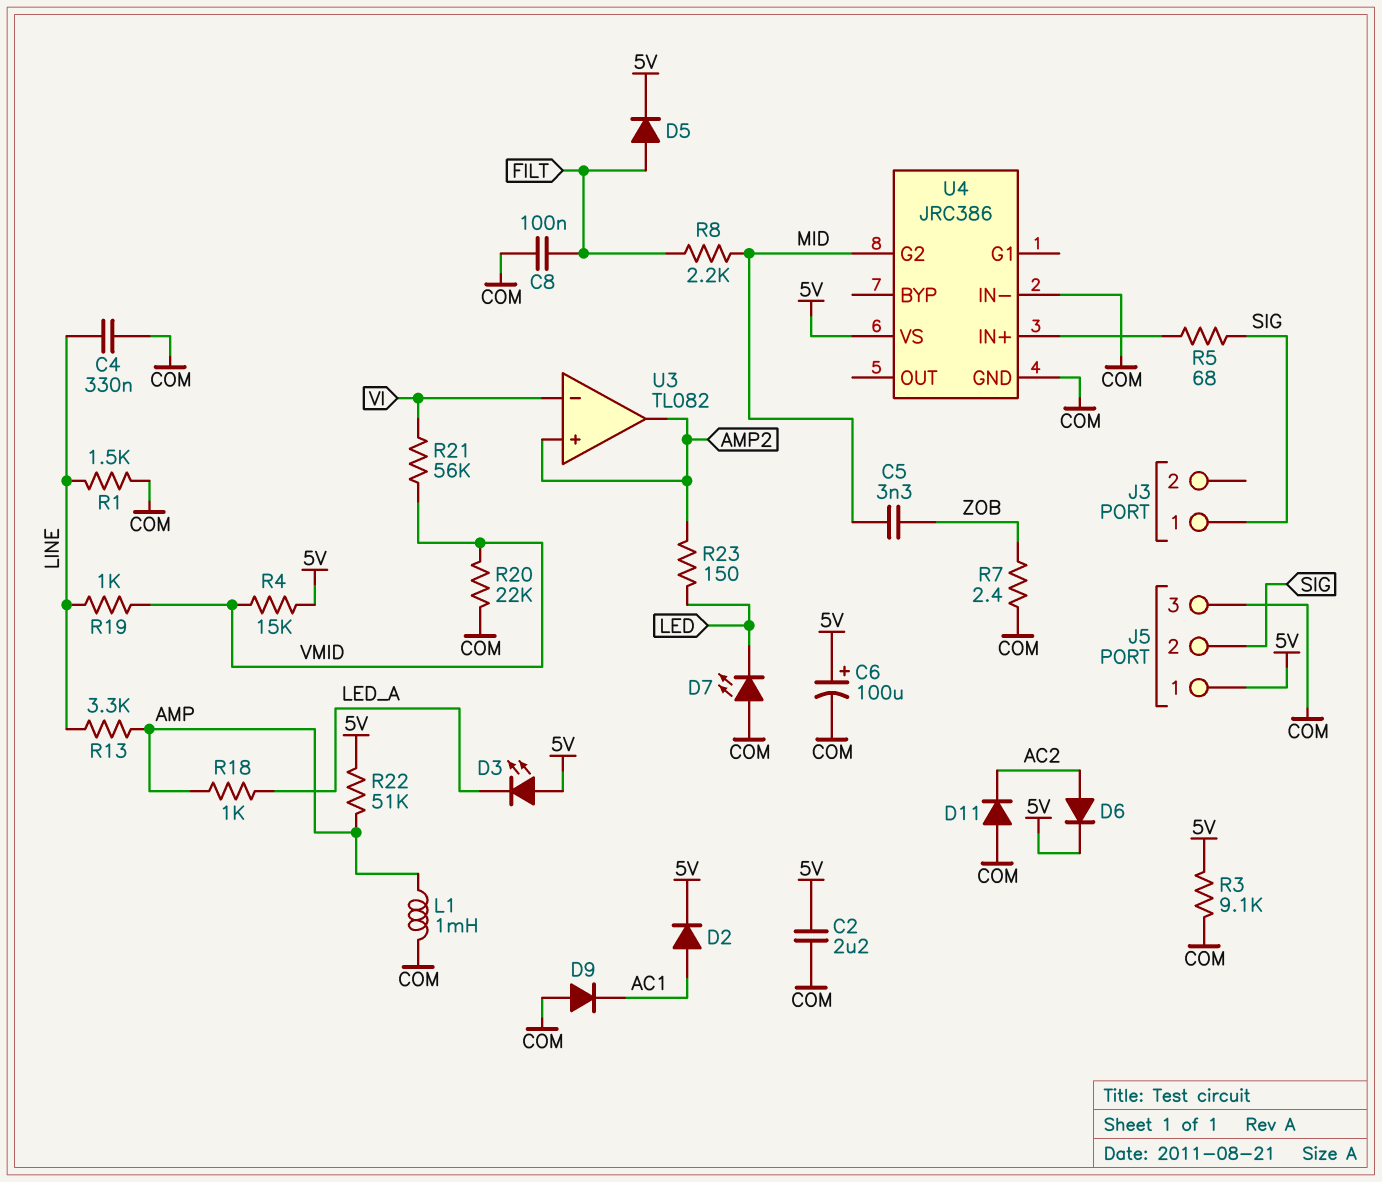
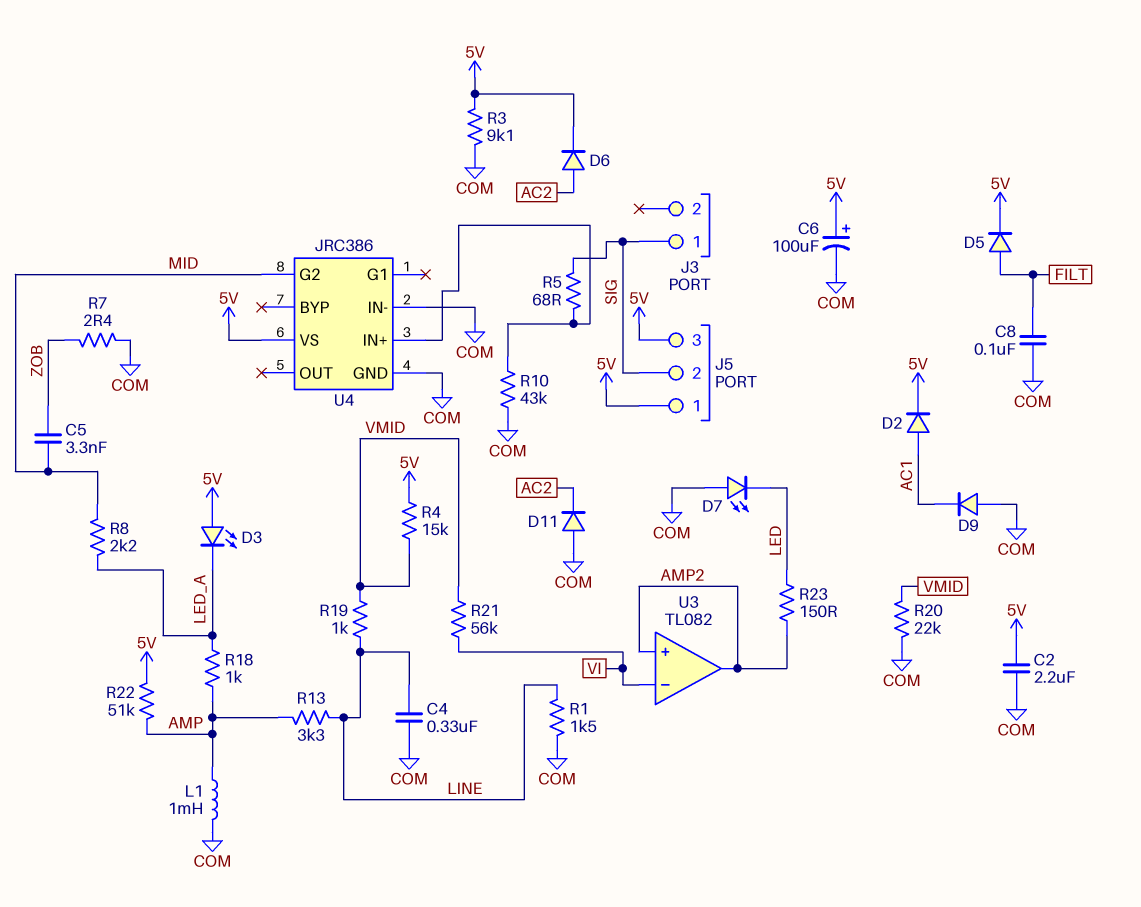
J5 pin 3: COM -> 5V
R8: 2.2k (FILT, MID) -> 2.2k (LED_A, MID)
R10: none -> 43k (COM, U4/IN+)

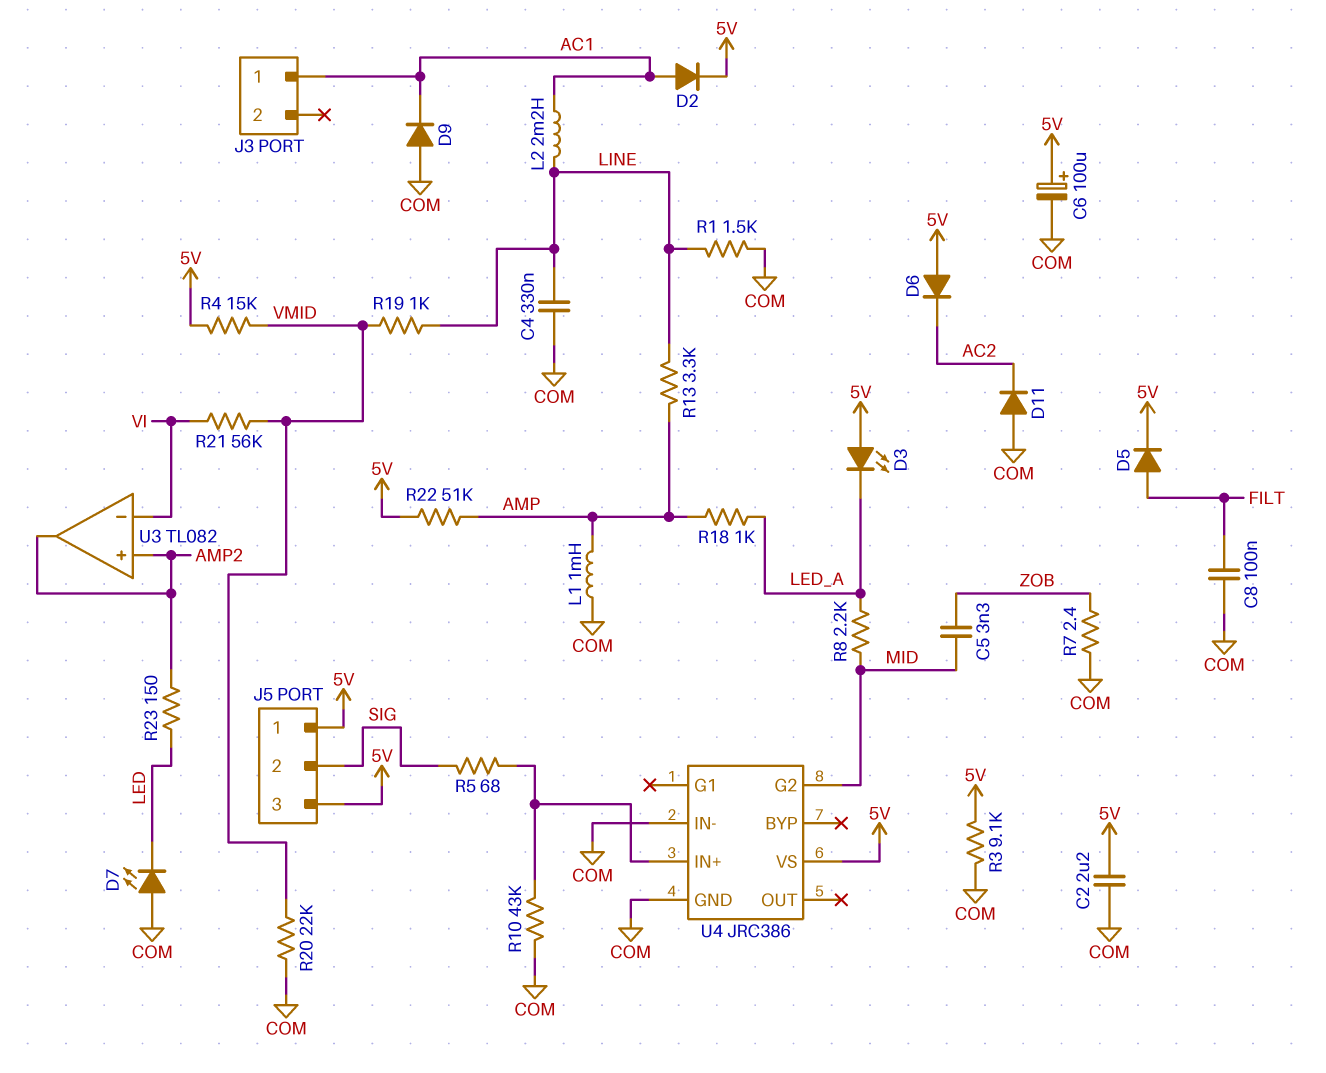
D6: diode (A AC2, K 5V) -> diode (A 5V, K AC2)
J3 pin 1: SIG -> AC1
L2: none -> 2.2mH (AC1, LINE)

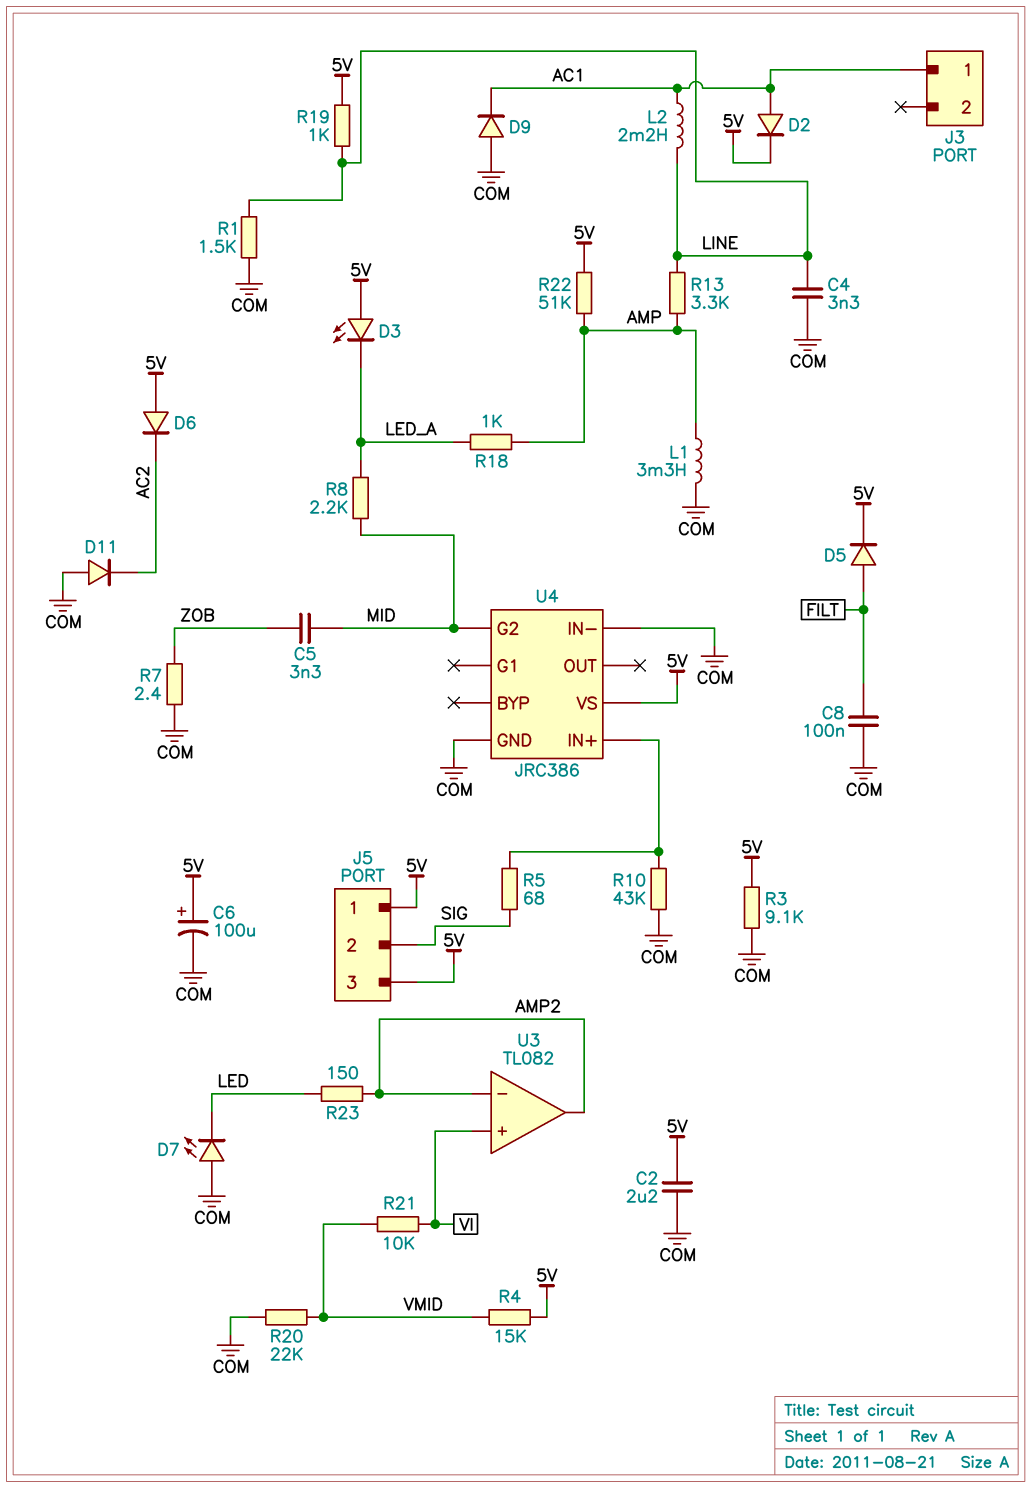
C4: 330nF (COM, LINE) -> 3.3nF (COM, LINE)
L1: 1mH (AMP, COM) -> 3.3mH (AMP, COM)
R19: 1k (LINE, VMID) -> 1k (5V, LINE)
R21: 56k (VI, VMID) -> 10k (VI, VMID)
U3 pin in+: AMP2 -> VI
U3 pin in-: VI -> AMP2

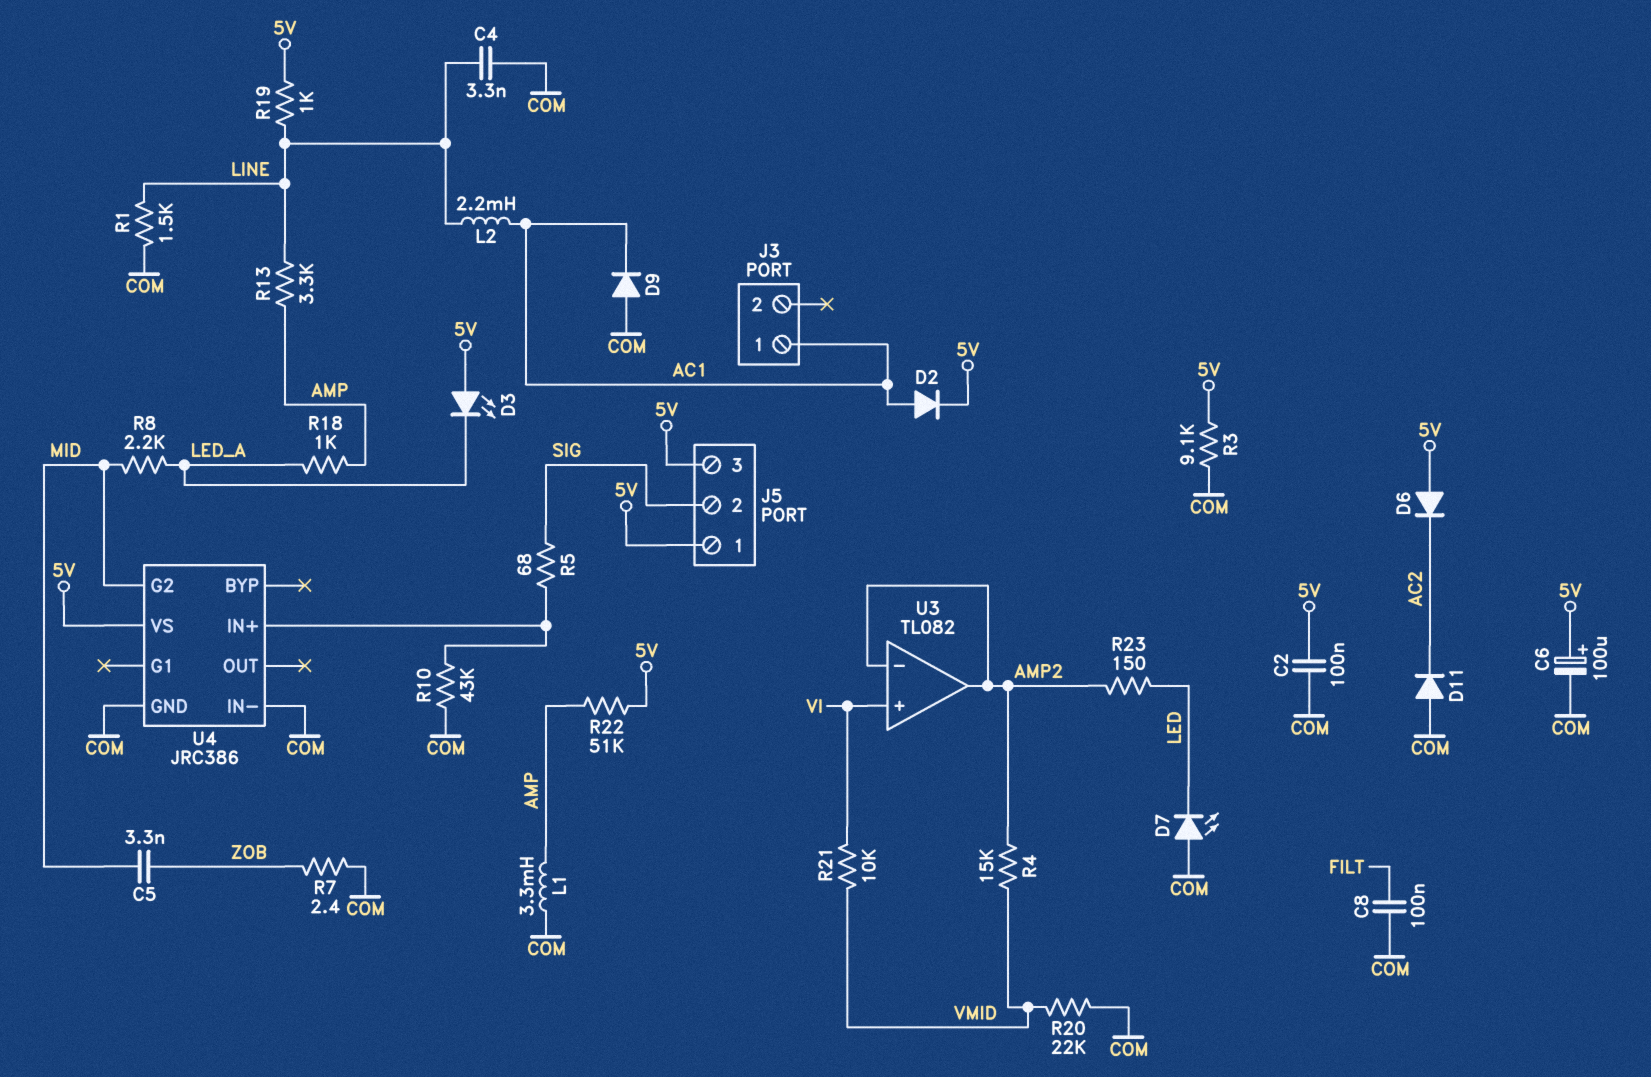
C2: 2.2uF (5V, COM) -> 100nF (5V, COM)
D5: diode (A FILT, K 5V) -> none
R4: 15k (5V, VMID) -> 15k (AMP2, VMID)

